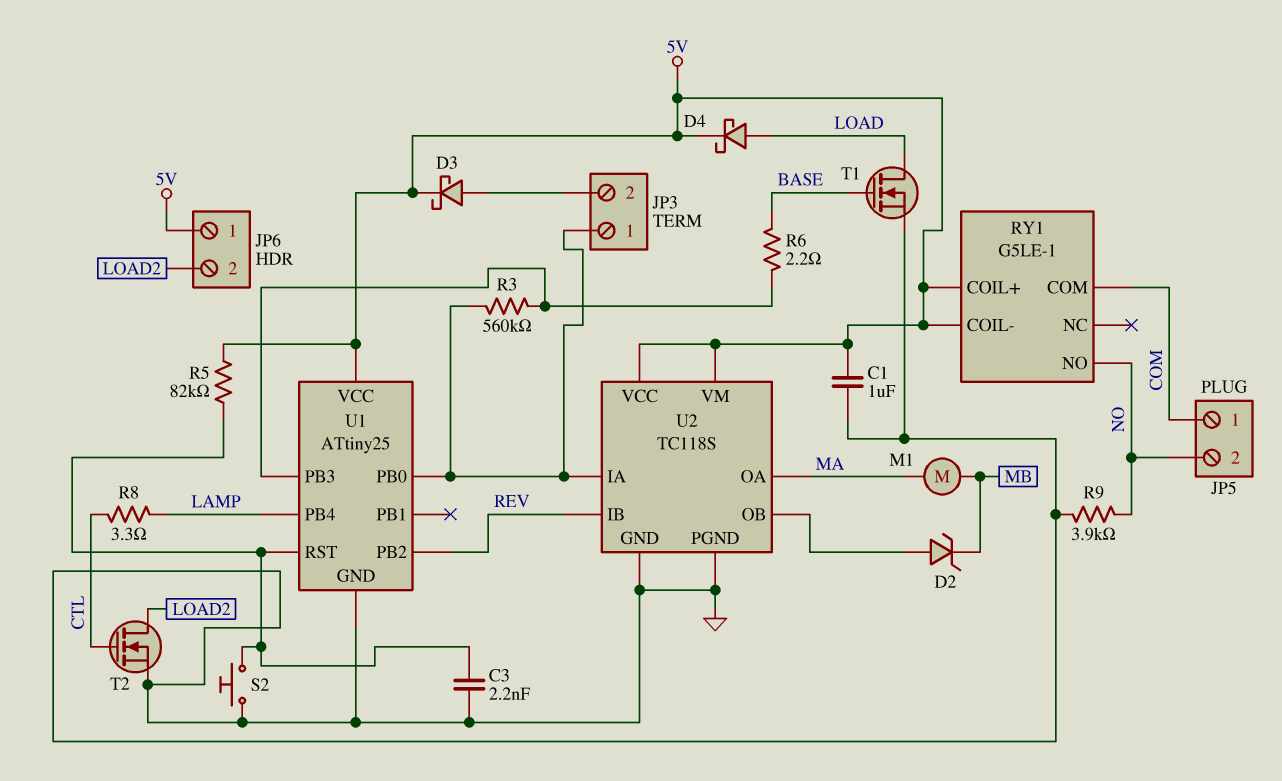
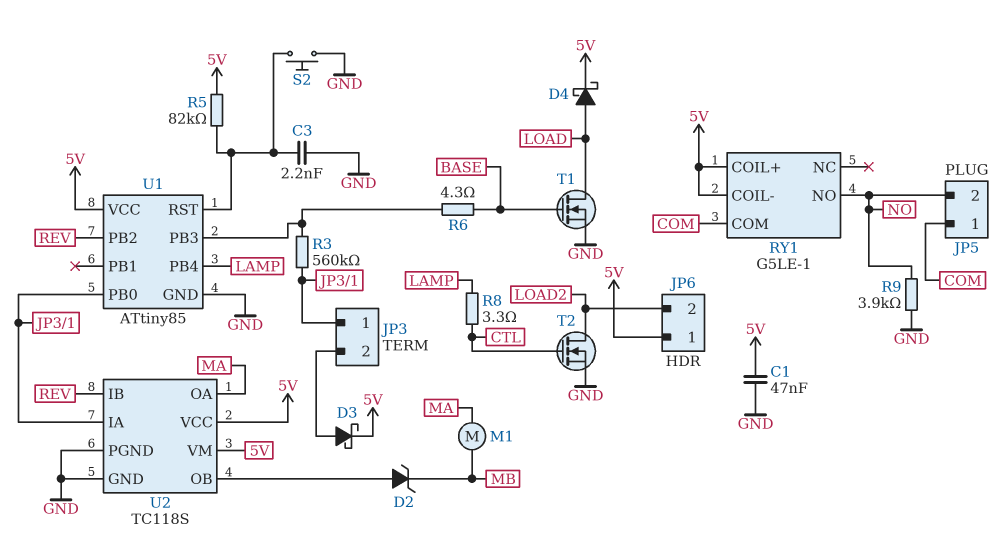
C1: 1uF (5V, GND) -> 47nF (5V, GND)
R6: 2.2 (BASE, U1/PB3) -> 4.3 (BASE, U1/PB3)
U1: ATtiny25 -> ATtiny85

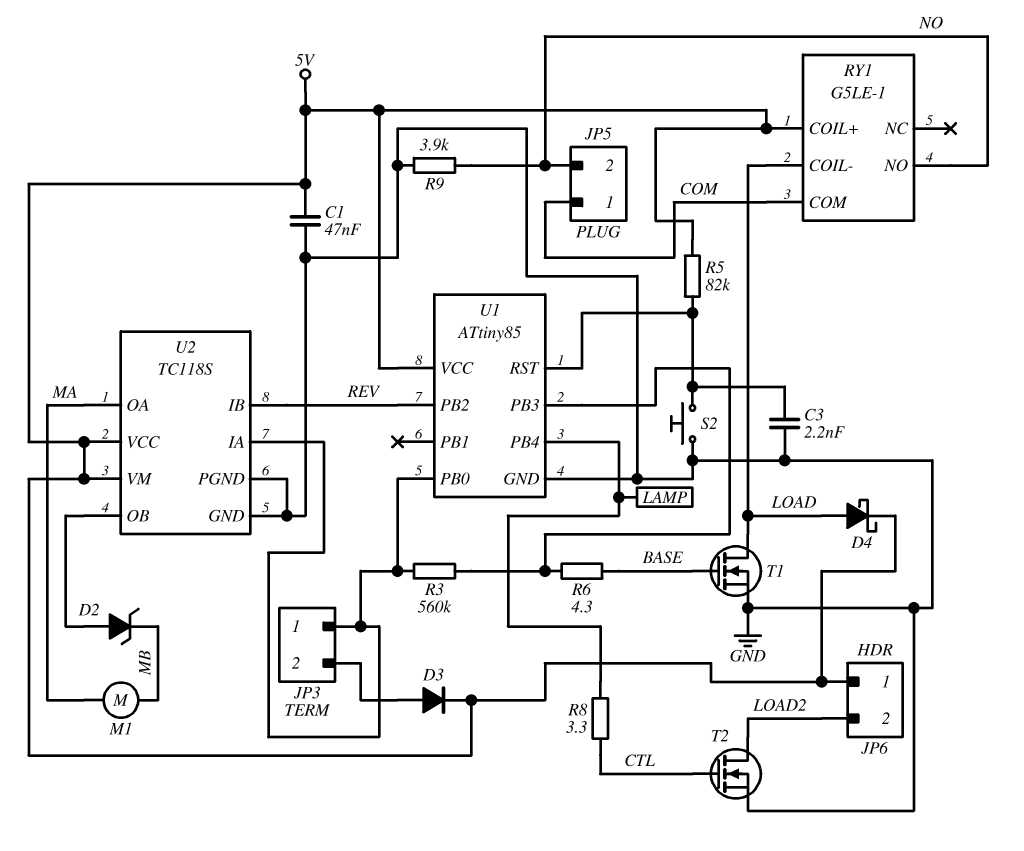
D3: schottky (A JP3/2, K 5V) -> diode (A JP3/2, K 5V)
RY1 pin COIL-: 5V -> LOAD

